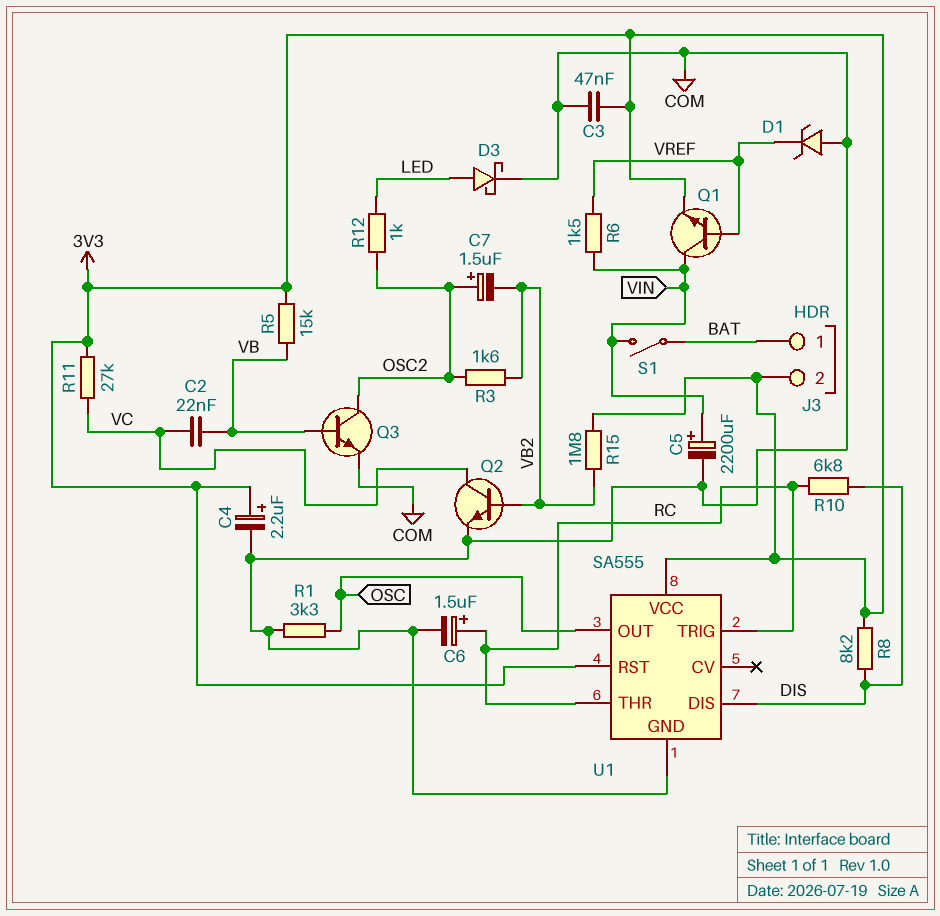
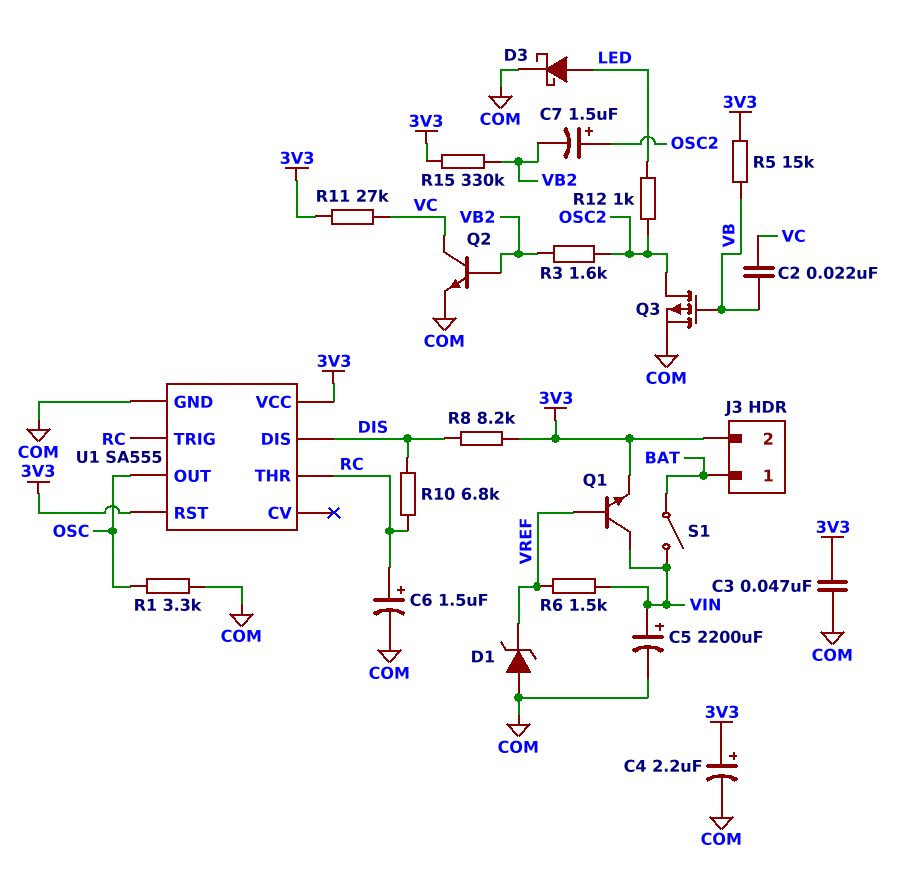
Q3: NPN (B VB, C OSC2, E COM) -> PMOS (G VB, D OSC2, S COM)
R15: 1.8M (3V3, VB2) -> 330k (3V3, VB2)

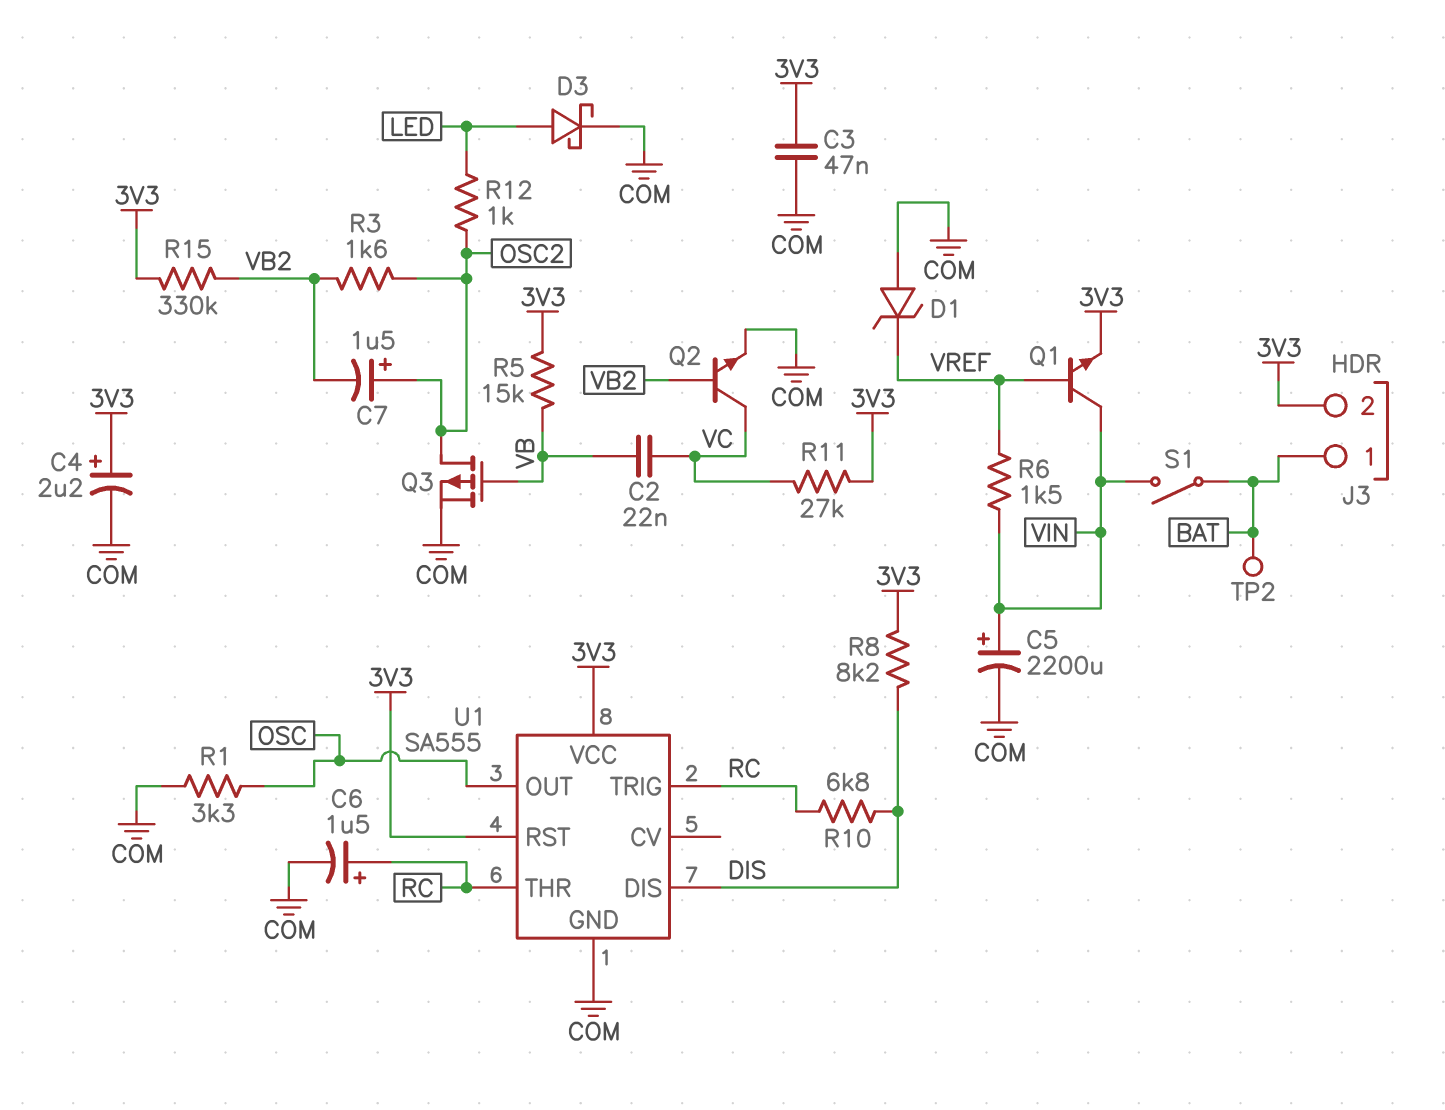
TP2: none -> test point (BAT)

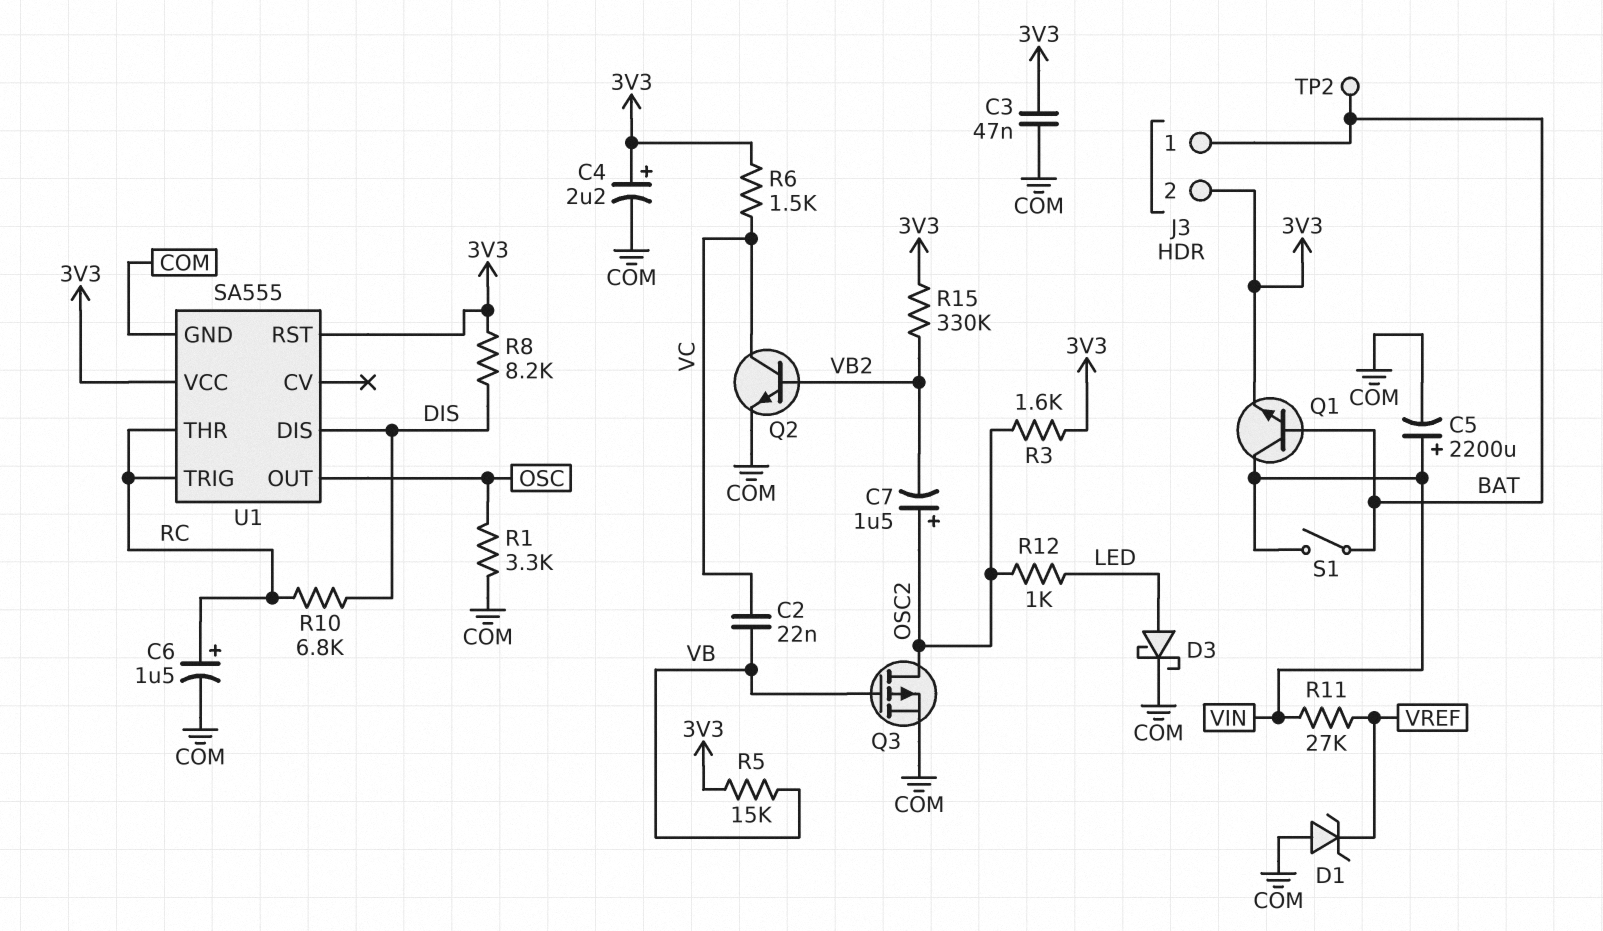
Q1: NPN (B VREF, C VIN, E 3V3) -> NPN (B BAT, C VIN, E 3V3)
R3: 1.6k (OSC2, VB2) -> 1.6k (3V3, OSC2)
R6: 1.5k (VIN, VREF) -> 1.5k (3V3, VC)
R11: 27k (3V3, VC) -> 27k (VIN, VREF)

